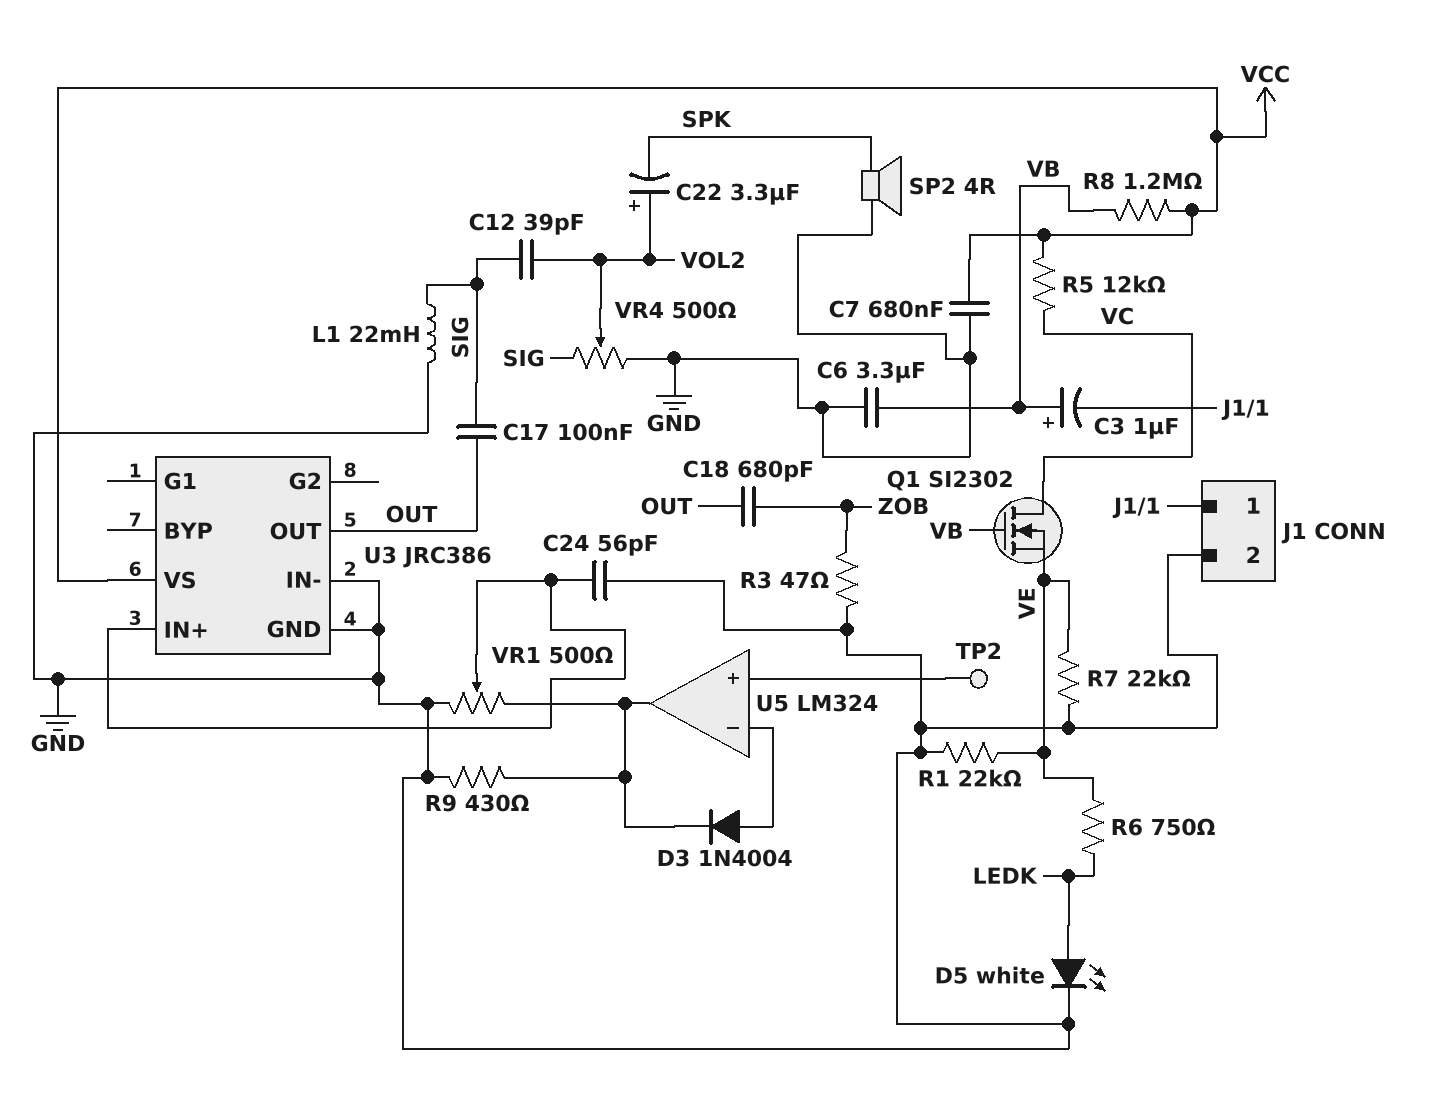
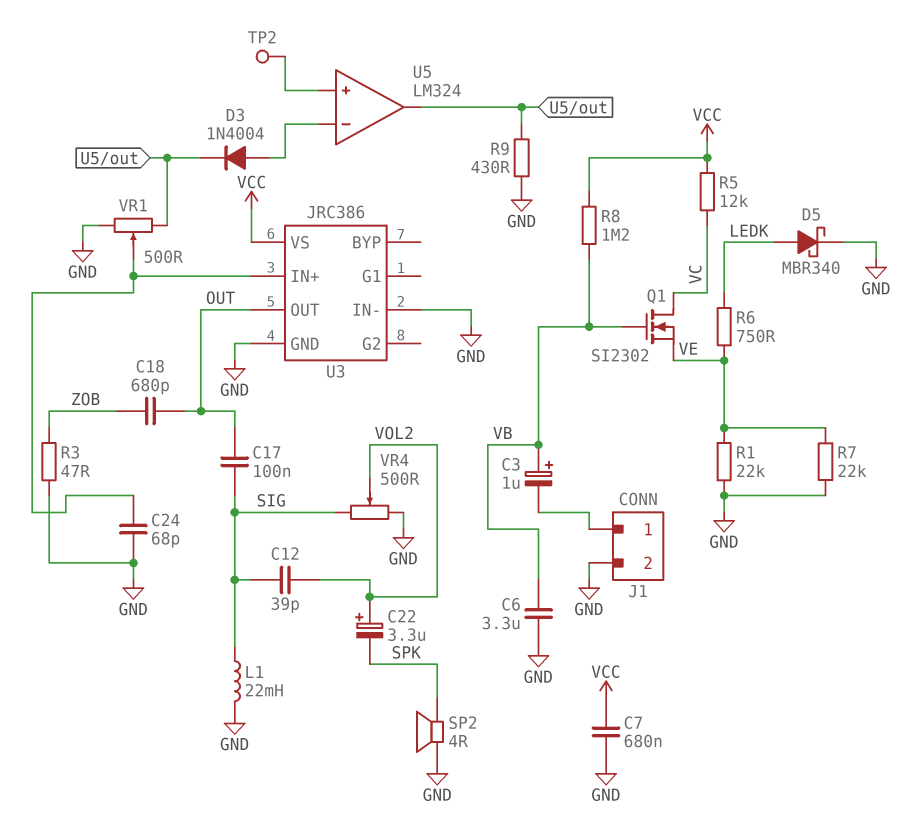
C24: 56pF (GND, U3/IN+) -> 68pF (GND, U3/IN+)
D5: LED white (A LEDK, K GND) -> schottky MBR340 (A LEDK, K GND)

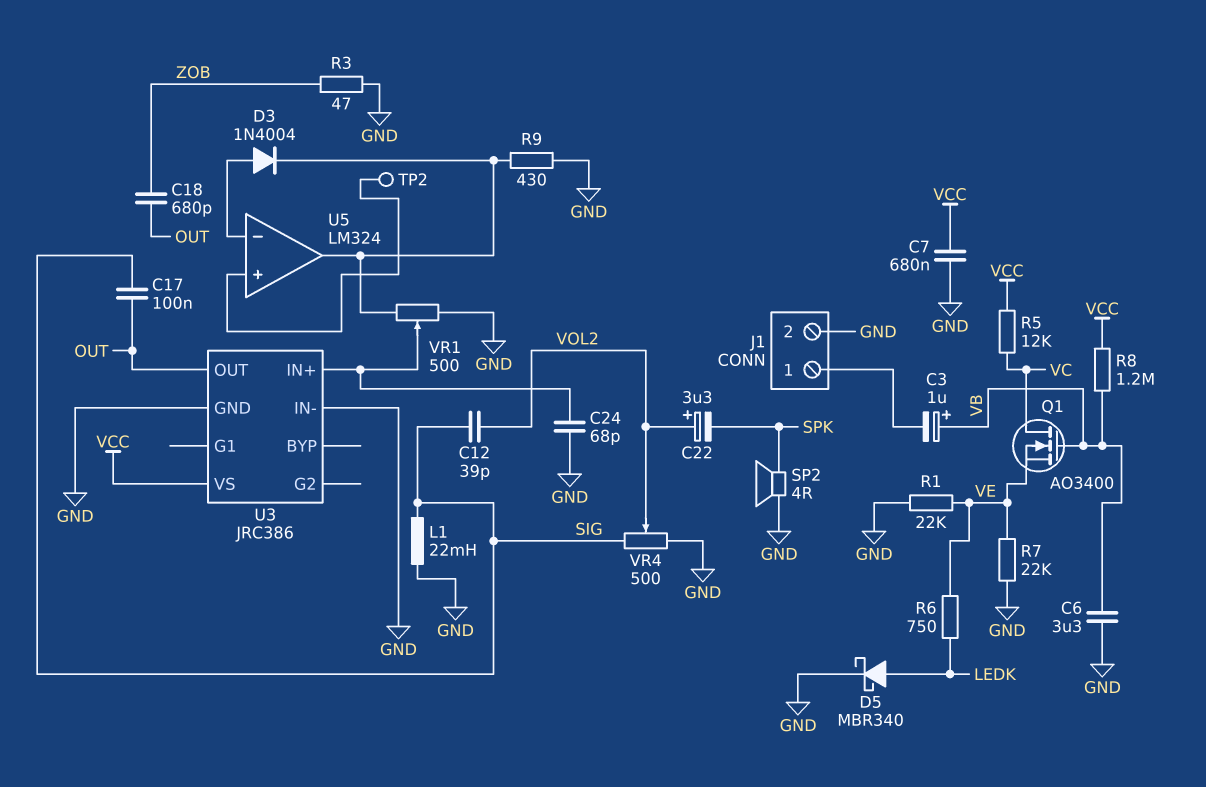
Q1: NMOS SI2302 (G VB, D VC, S VE) -> NMOS AO3400 (G VB, D VC, S VE)

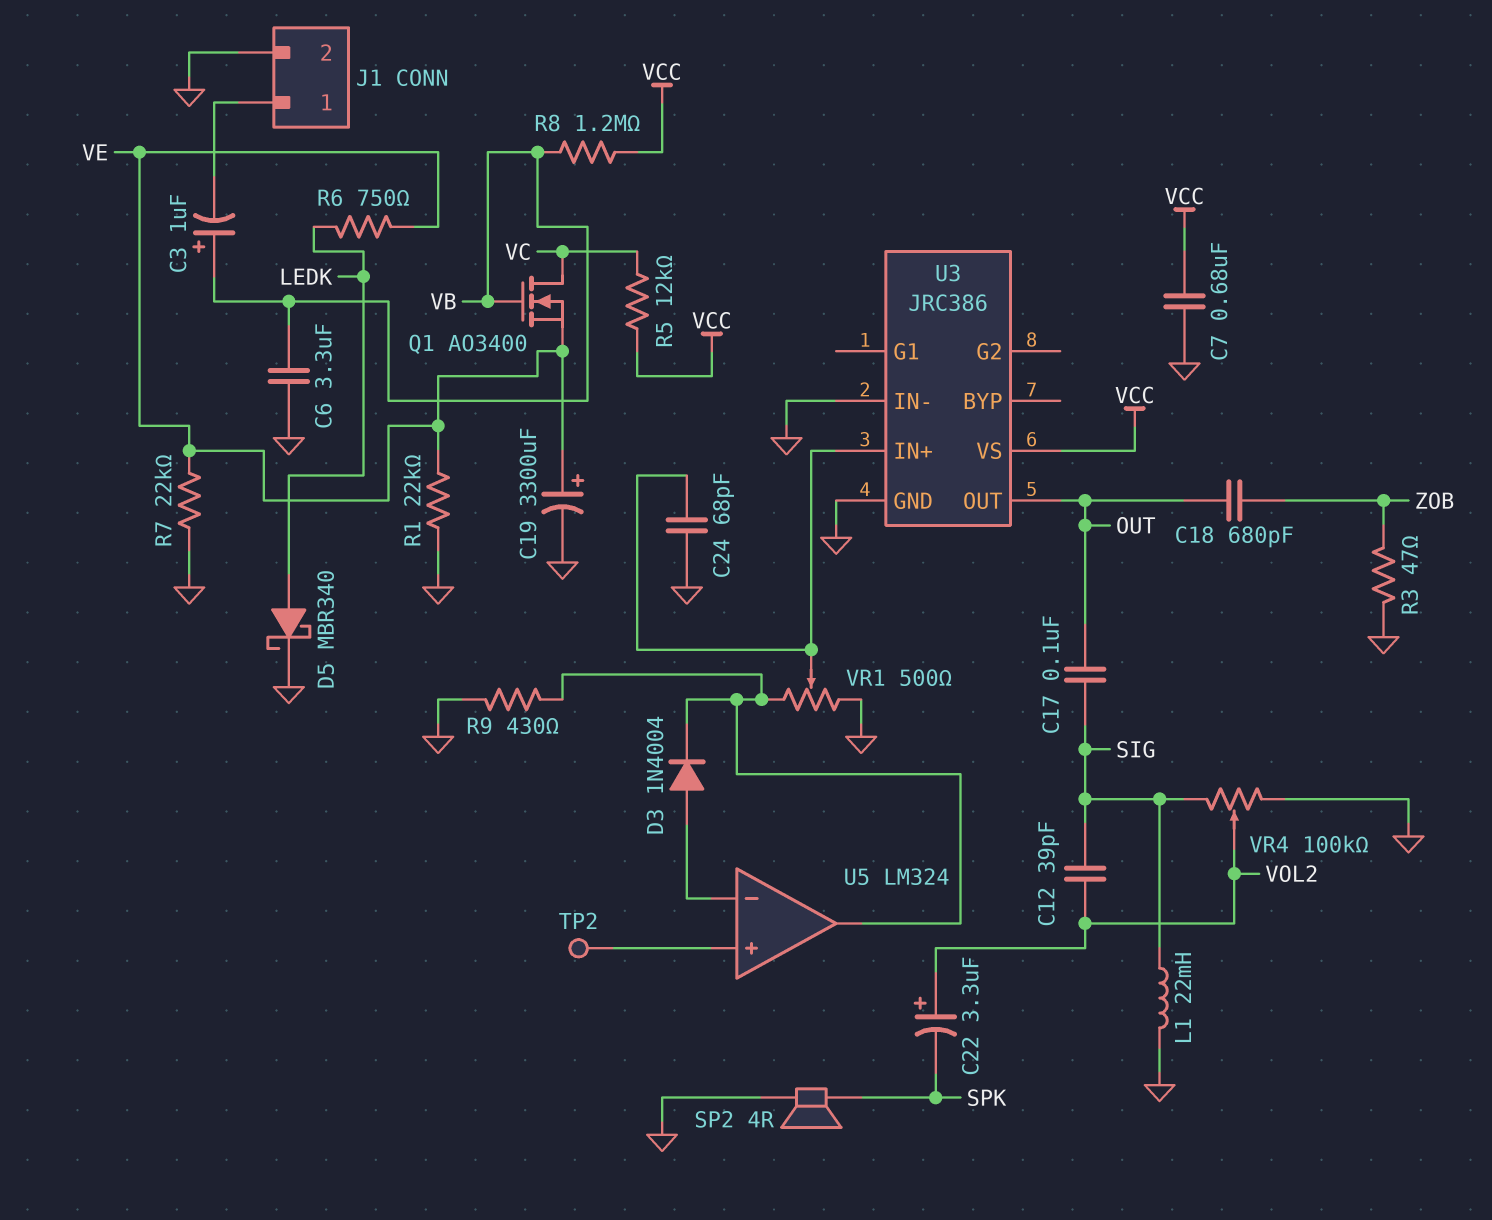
C19: none -> 3300uF (plus VE, minus GND)
VR4: 500 (GND, SIG, wiper VOL2) -> 100k (GND, SIG, wiper VOL2)

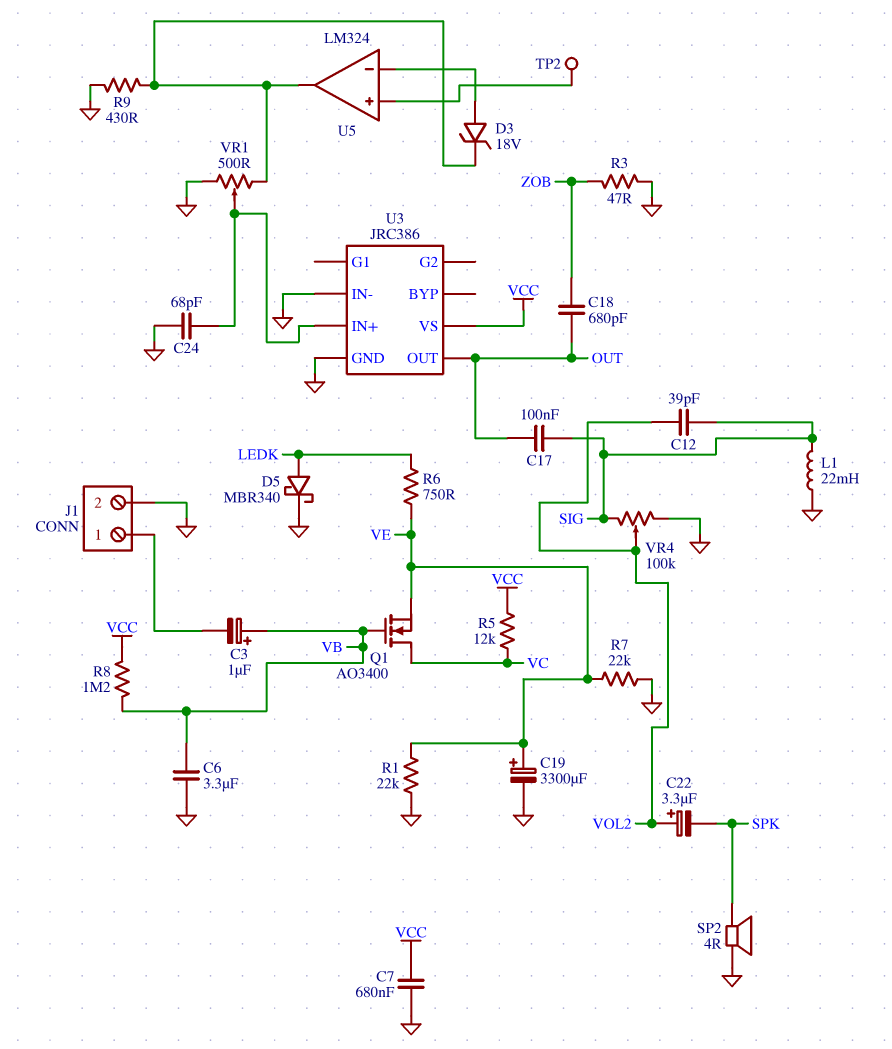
D3: diode 1N4004 (A U5/in-, K U5/out) -> zener 18V (A U5/in-, K U5/out)

